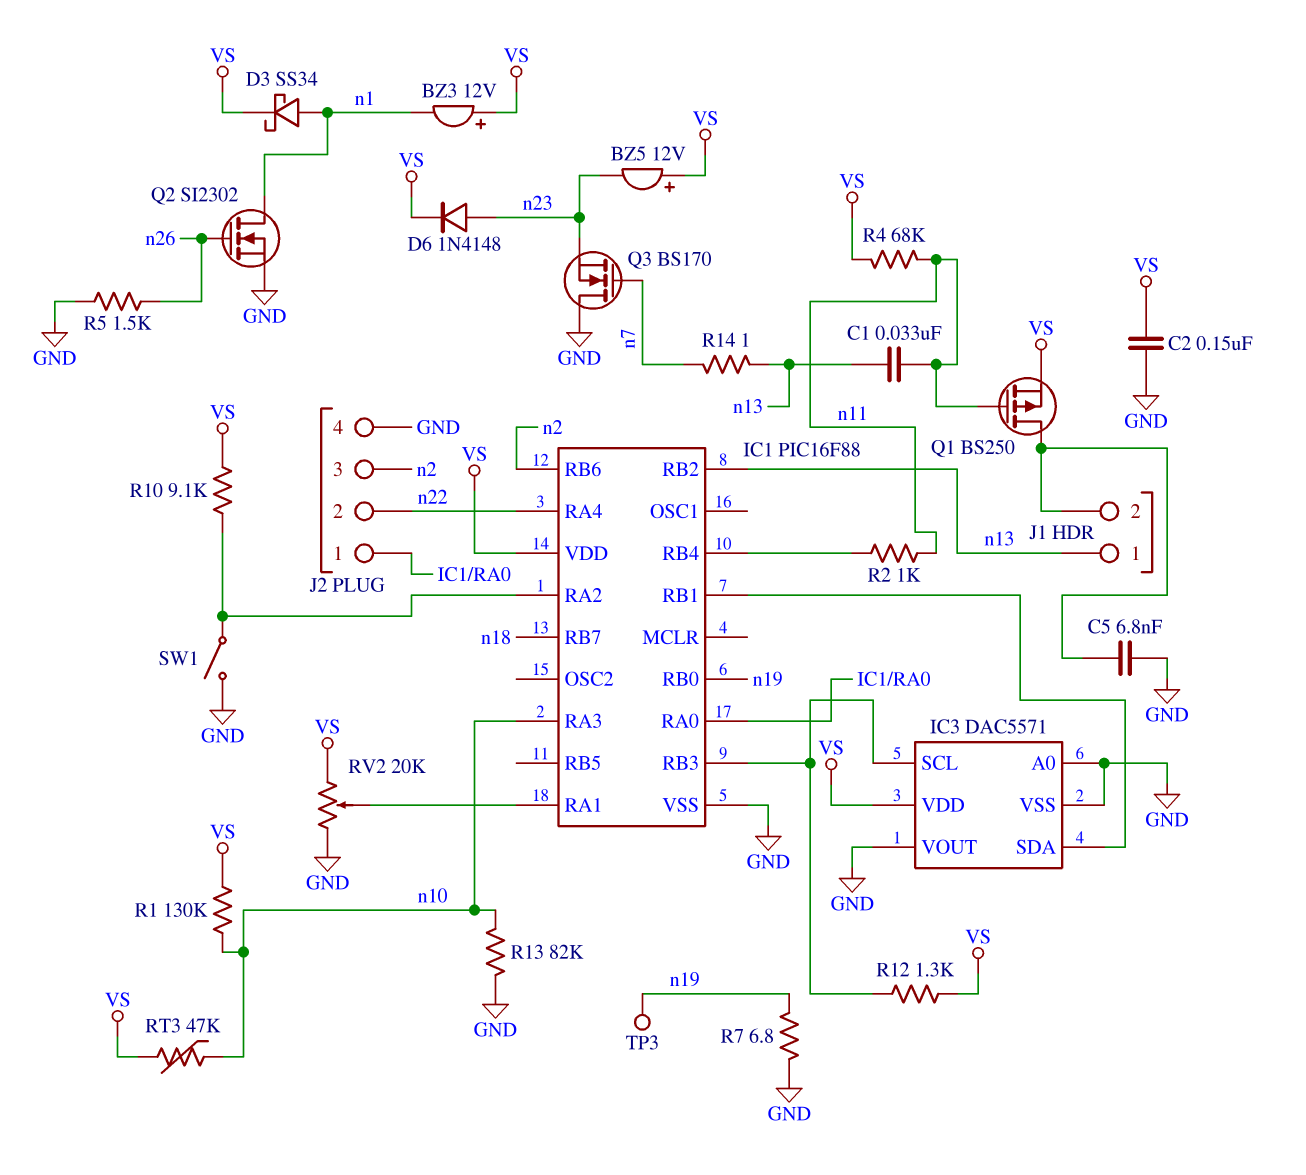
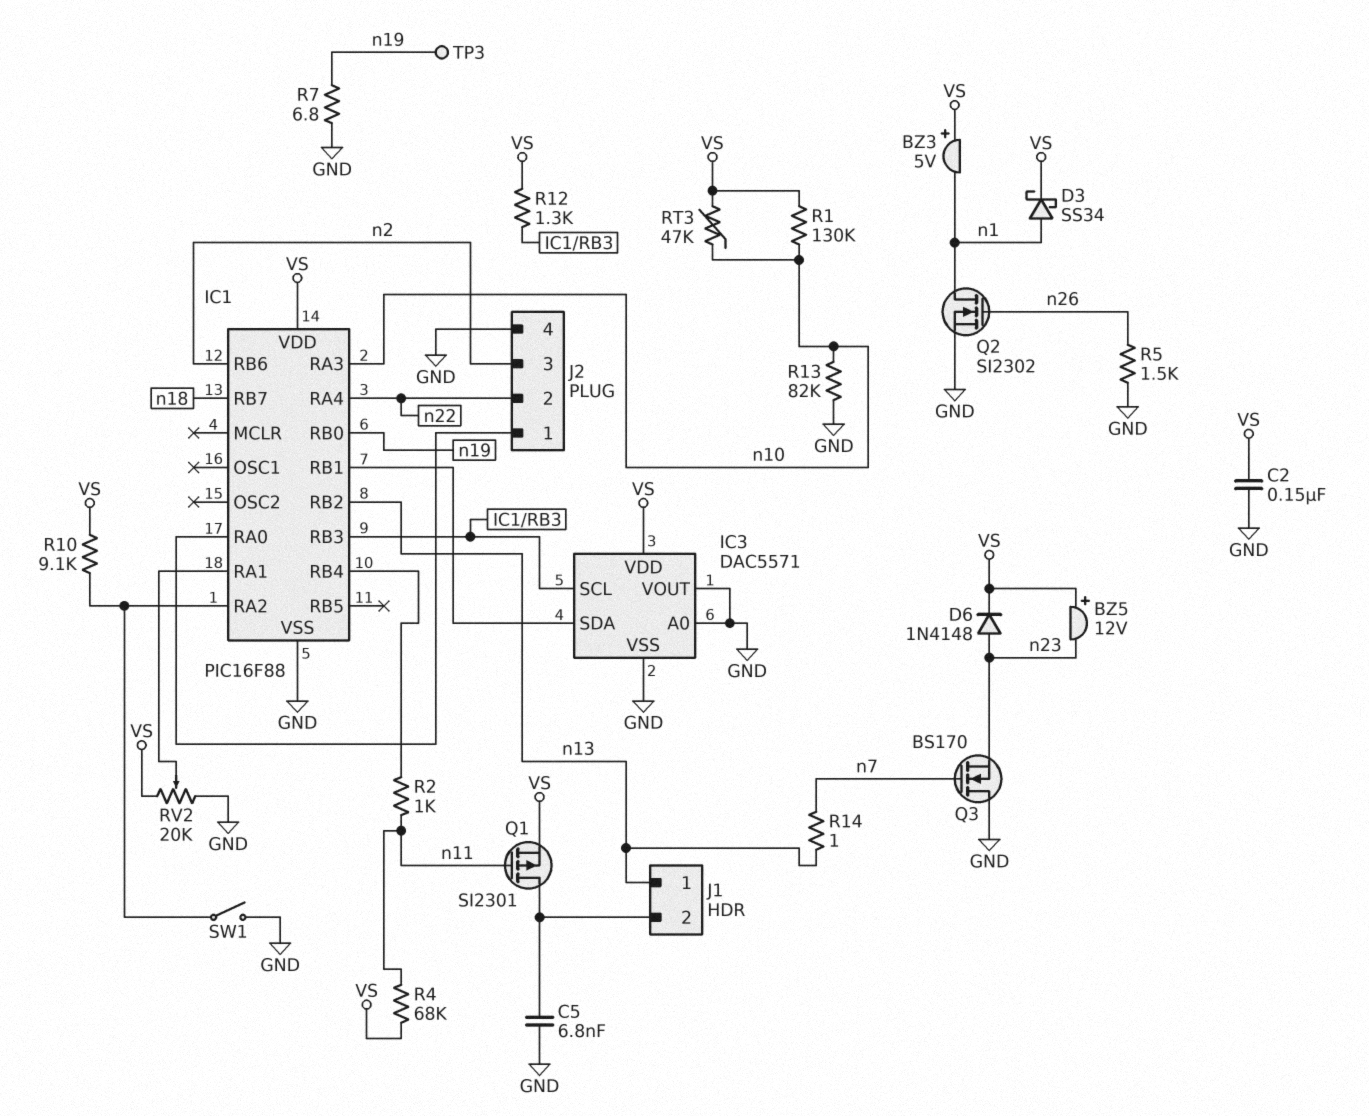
BZ3: buzzer 12V (plus VS, minus n1) -> buzzer 5V (plus VS, minus n1)
C1: 33nF (n11, n13) -> none
Q1: PMOS BS250 (G n11, D J1/2, S VS) -> PMOS SI2301 (G n11, D J1/2, S VS)

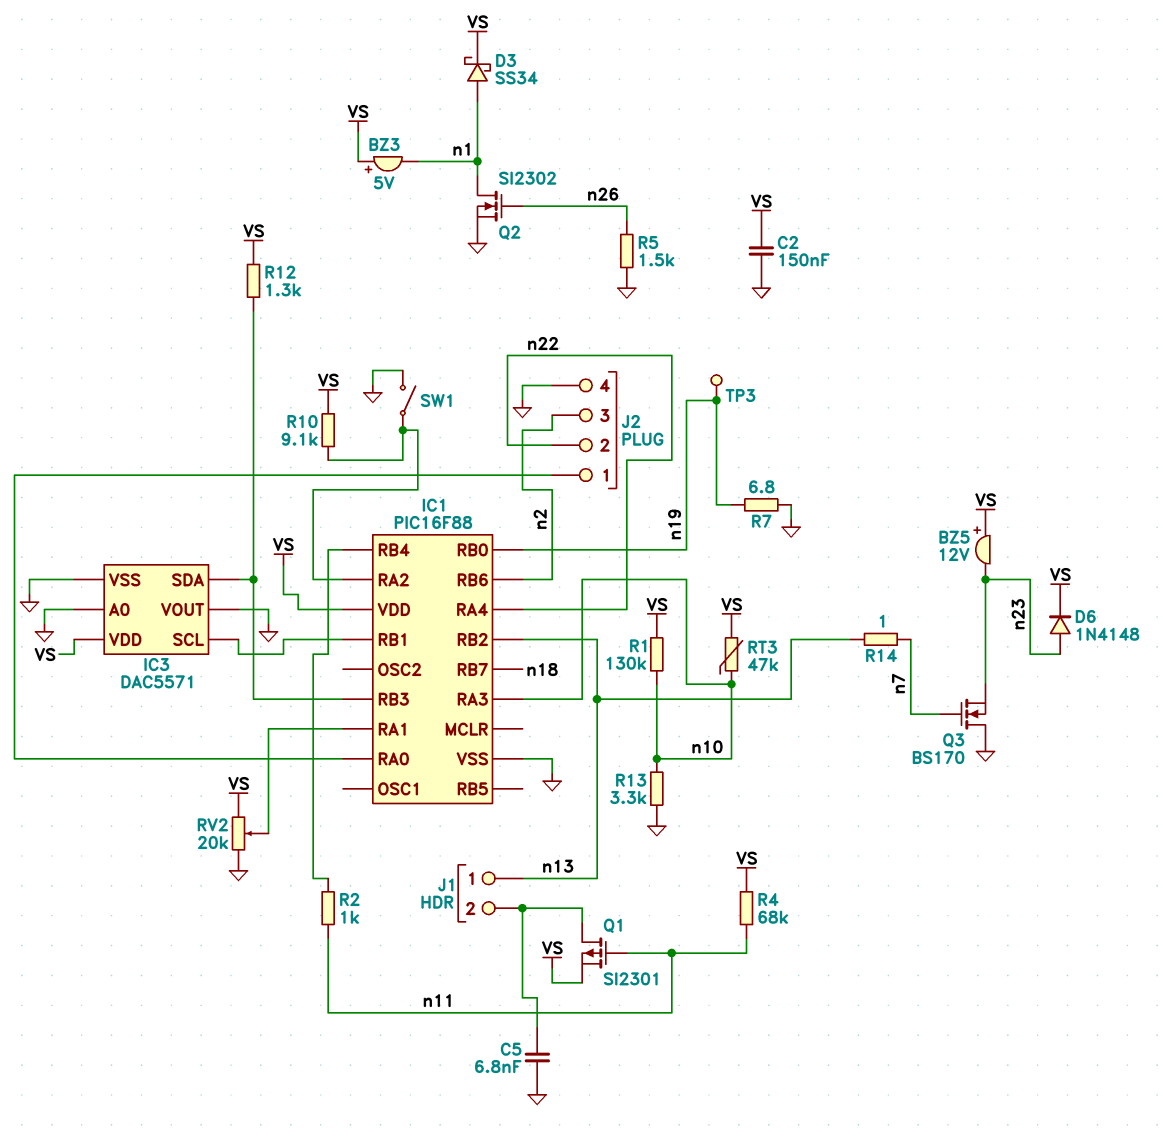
IC3 pin SCL: IC1/RB3 -> IC1/RB1
IC3 pin SDA: IC1/RB1 -> IC1/RB3
R13: 82k (GND, n10) -> 3.3k (GND, n10)

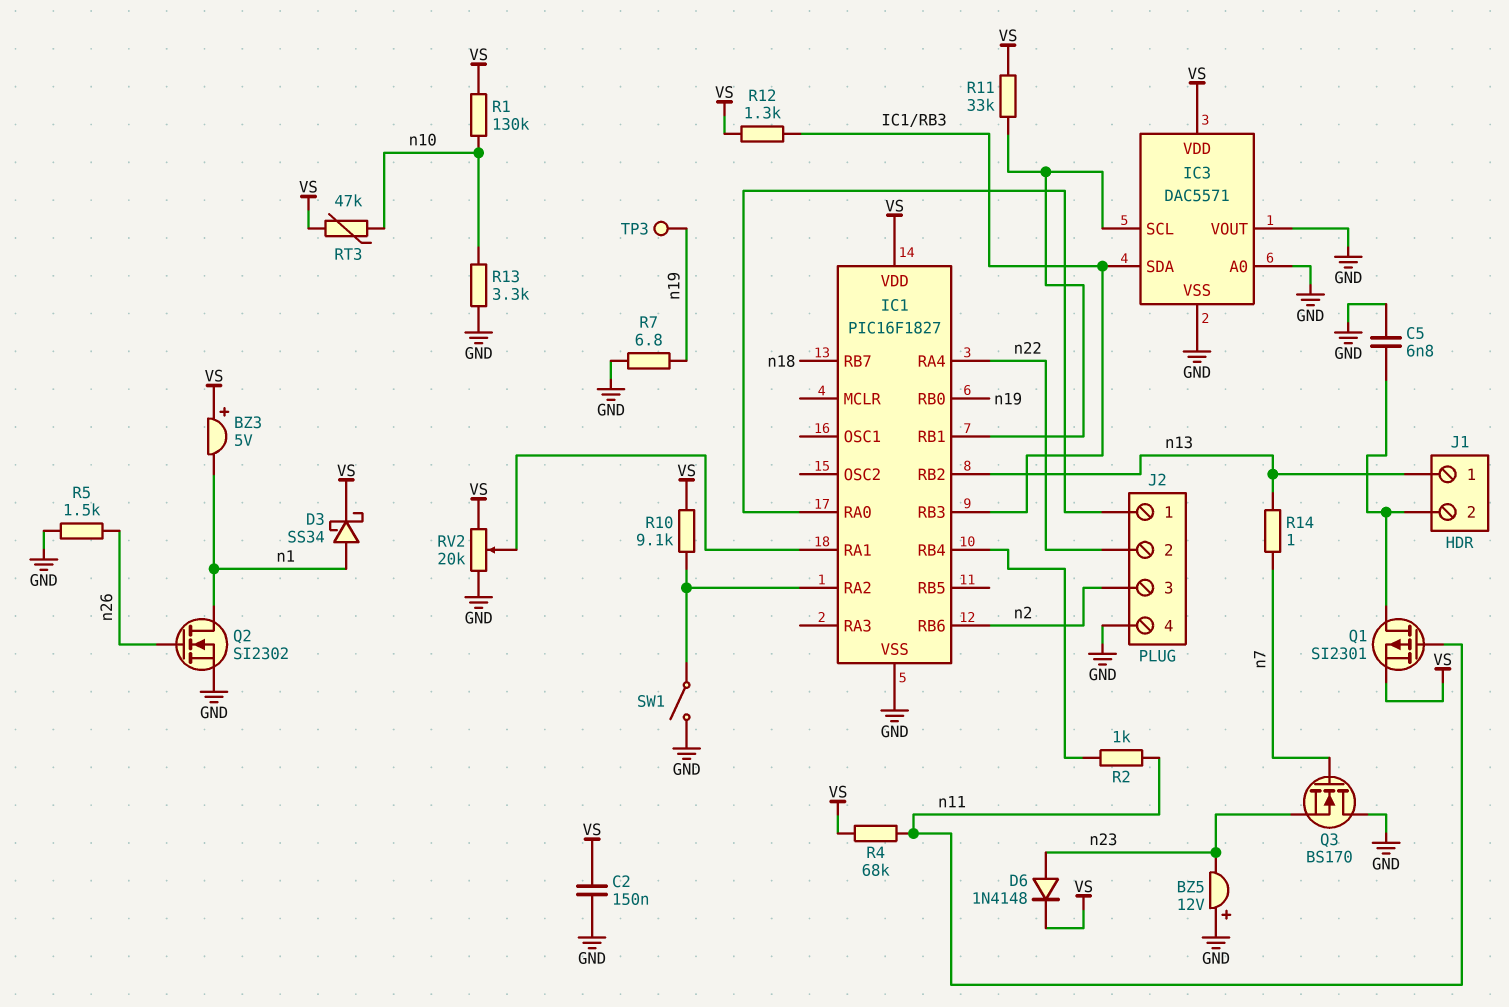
BZ5: buzzer 12V (plus VS, minus n23) -> buzzer 12V (plus GND, minus n23)
IC1: PIC16F88 -> PIC16F1827
IC1 pin RA3: n10 -> none
R11: none -> 33k (IC1/RB1, VS)

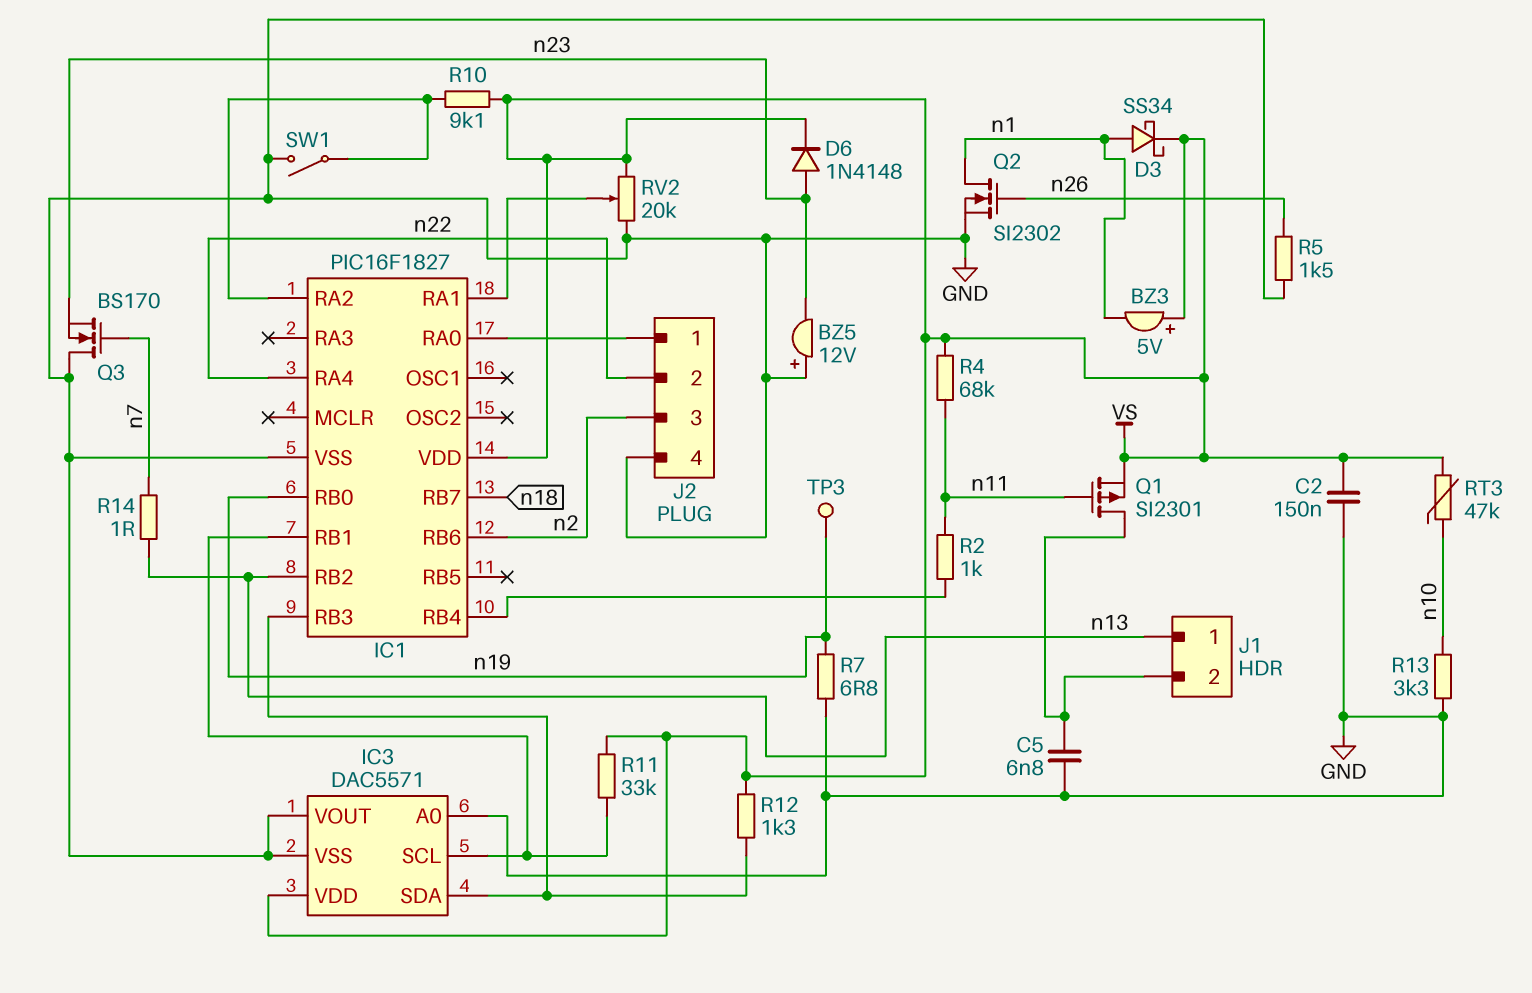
R1: 130k (VS, n10) -> none

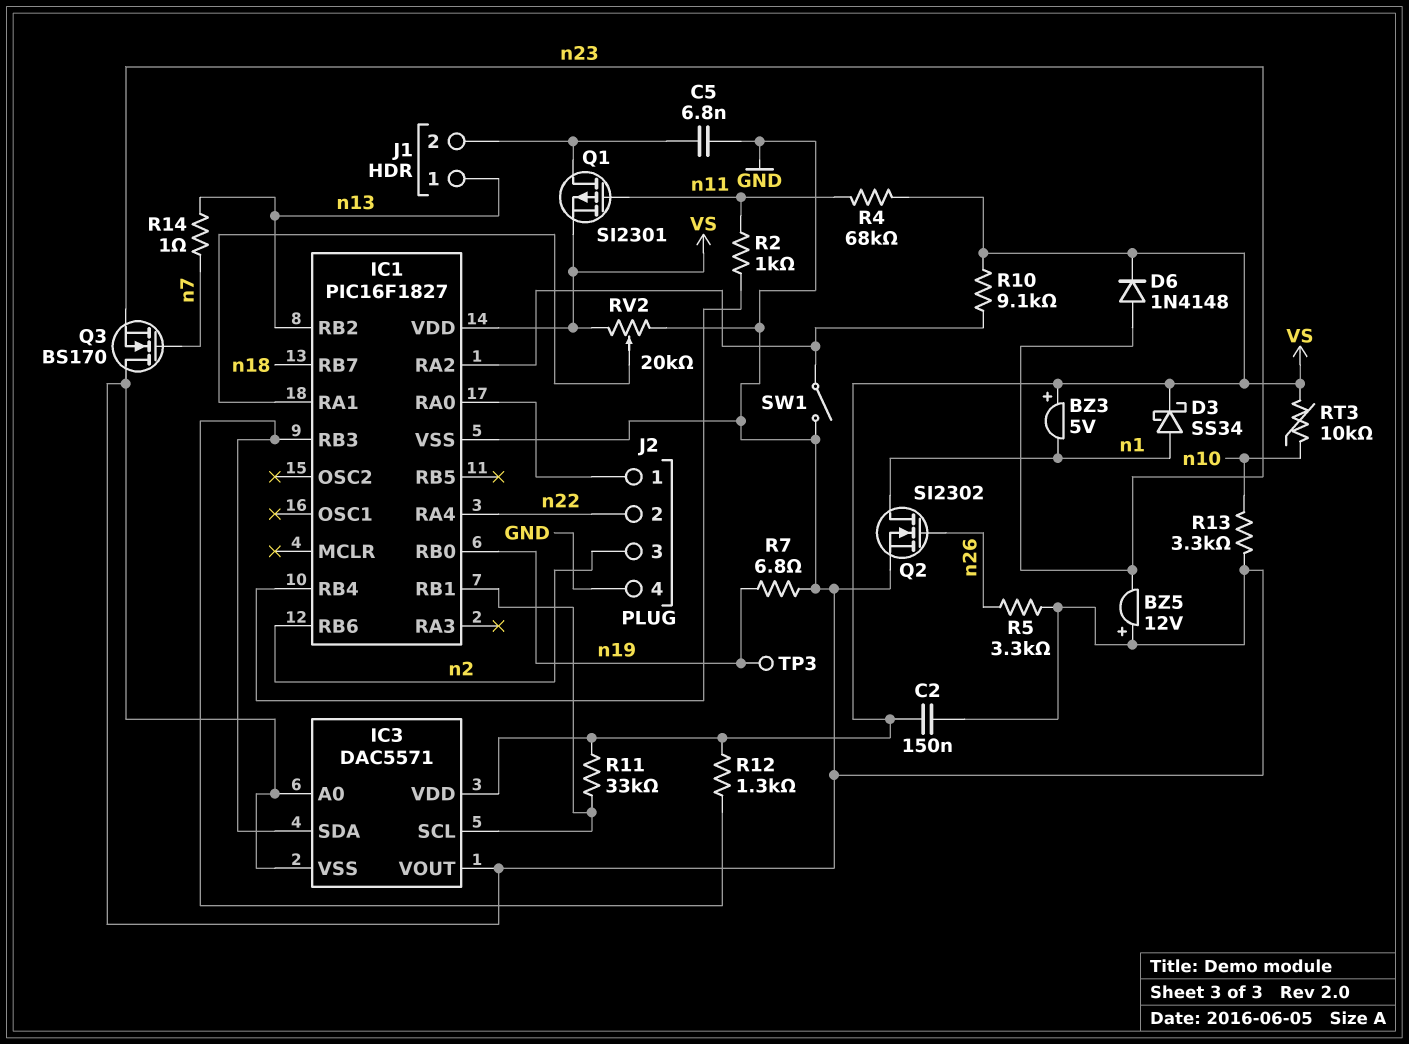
R5: 1.5k (GND, n26) -> 3.3k (GND, n26)
RT3: 47k (VS, n10) -> 10k (VS, n10)

